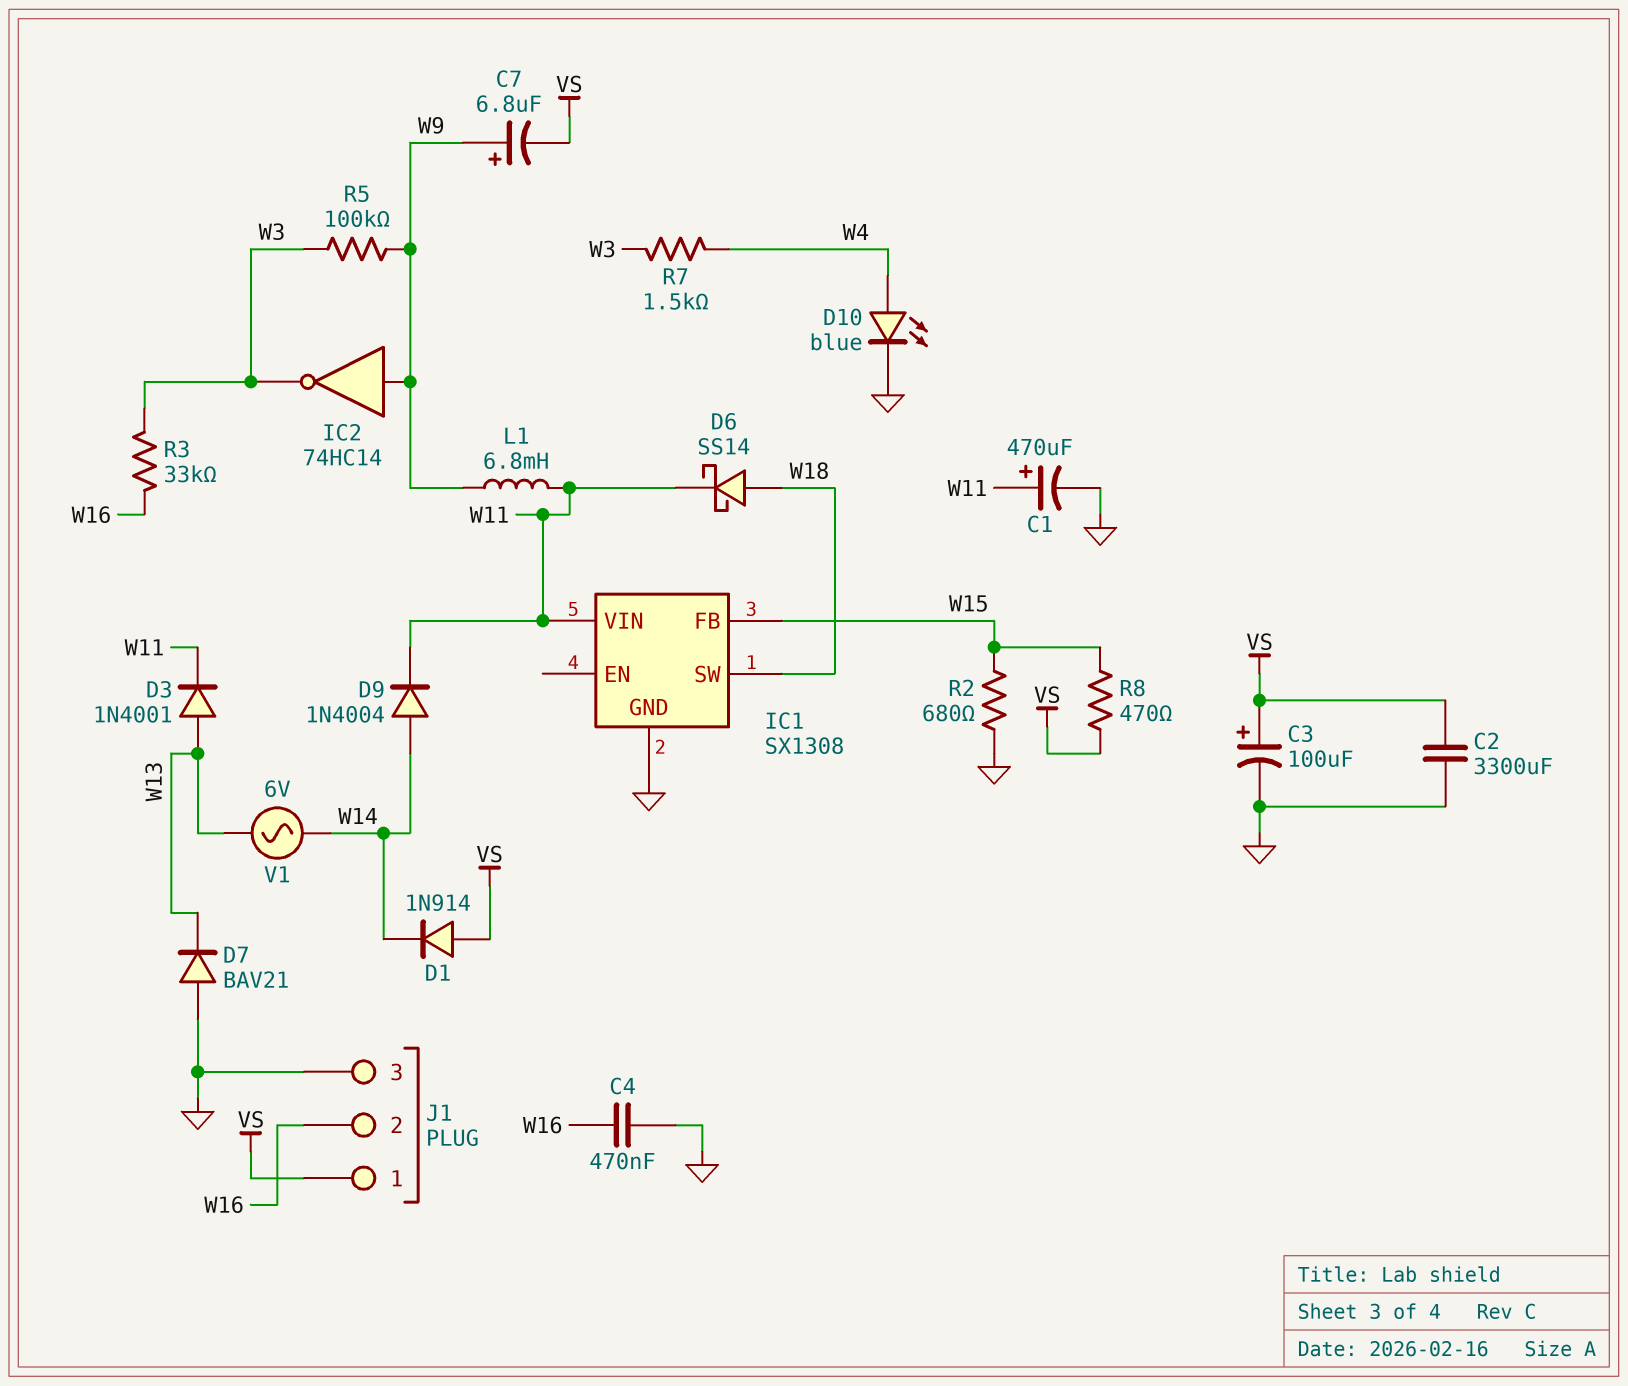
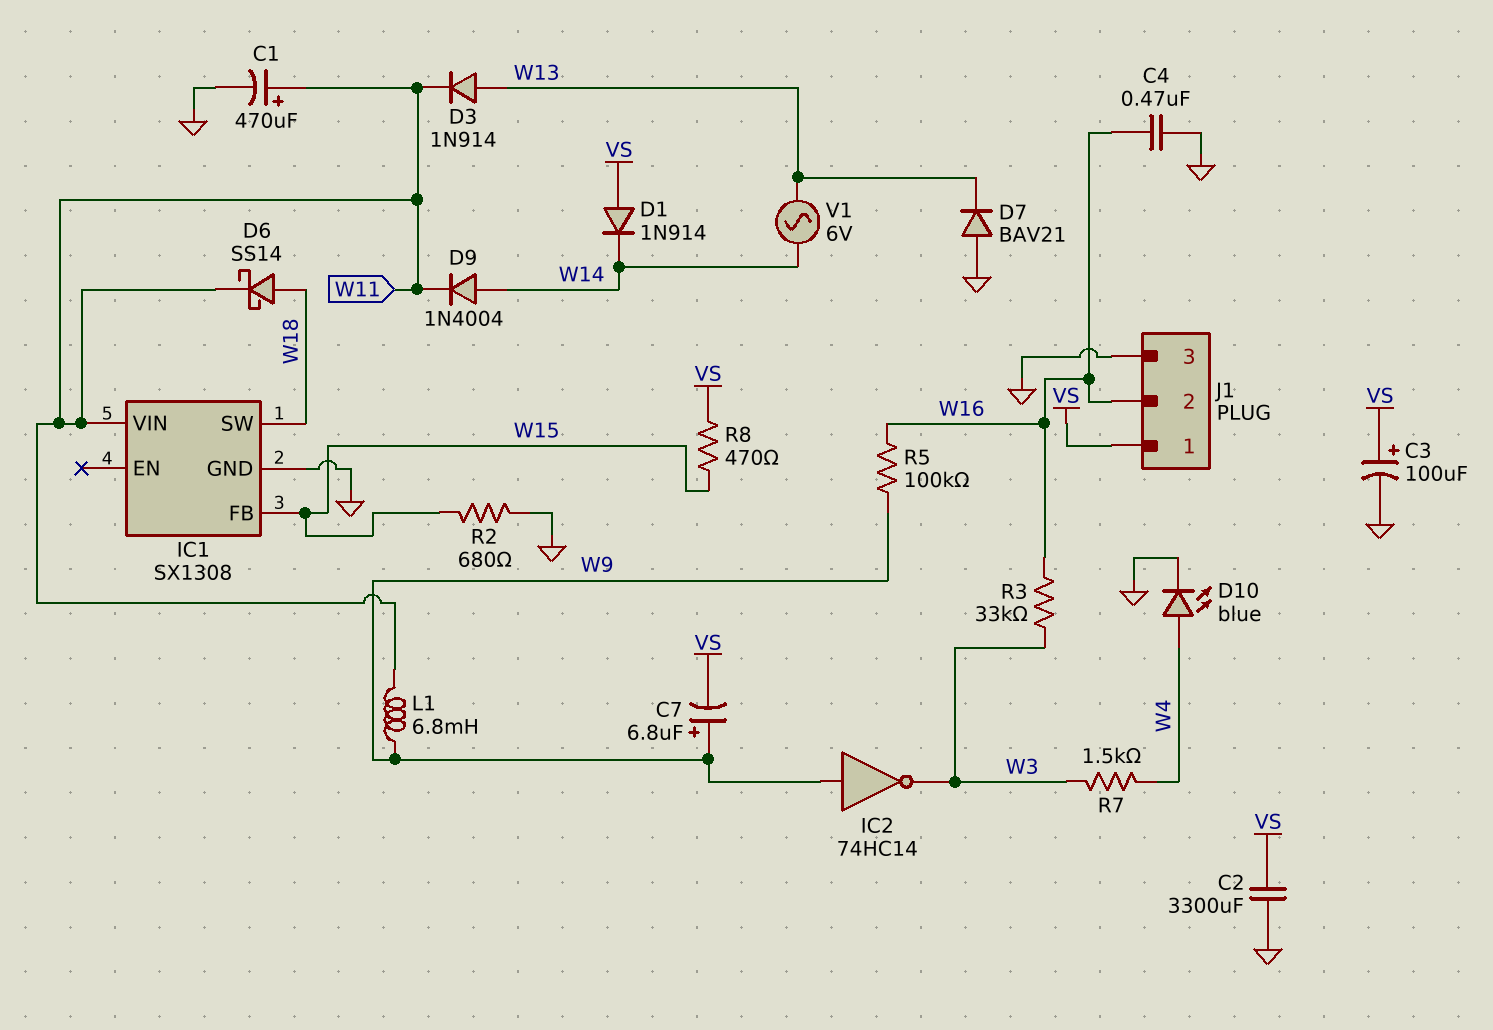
D3: diode 1N4001 (A W13, K W11) -> diode 1N914 (A W13, K W11)
R5: 100k (W3, W9) -> 100k (W9, W16)

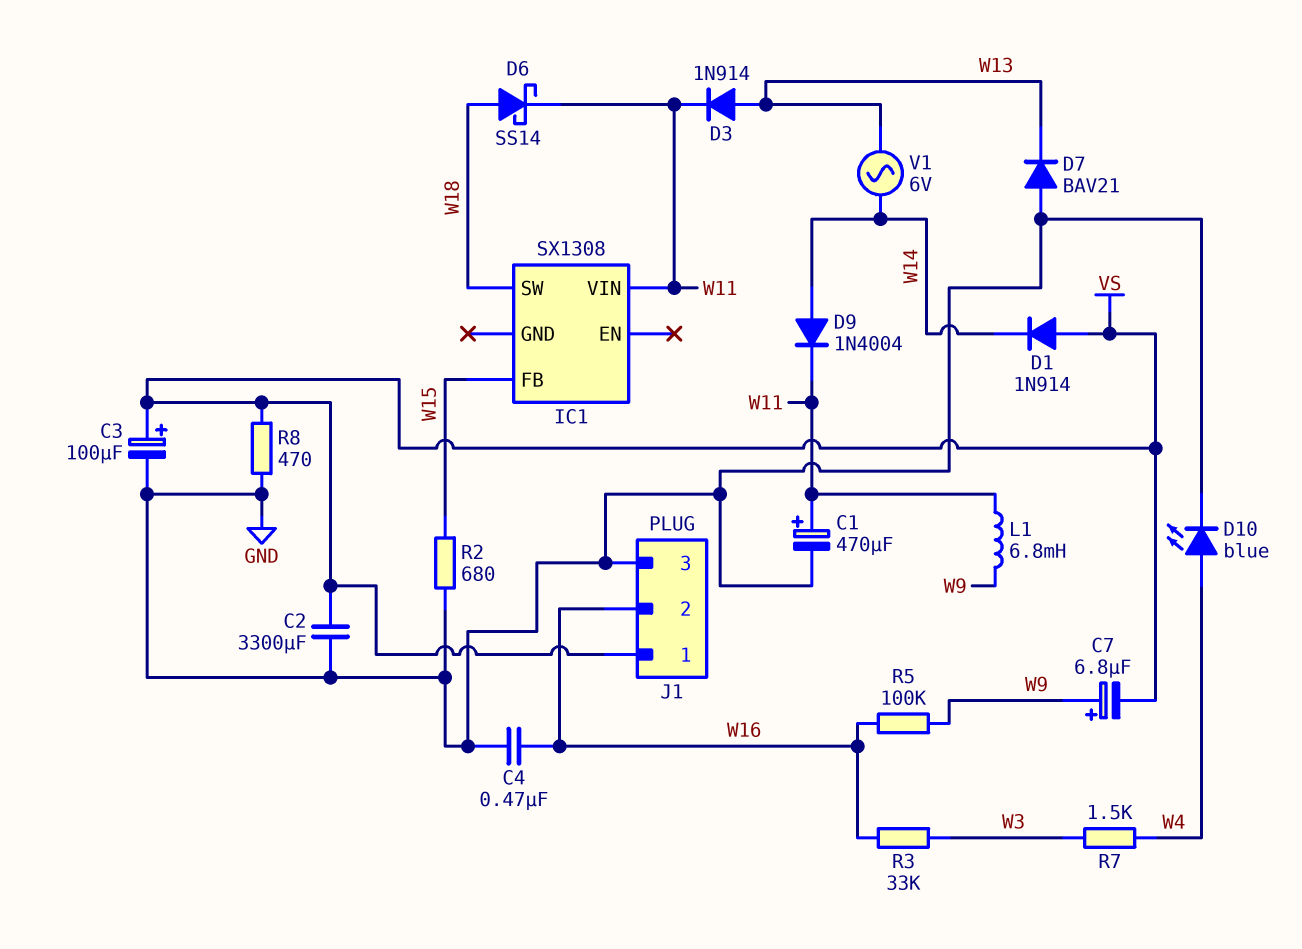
IC1 pin GND: GND -> none
IC2: NOT 74HC14 (in W9, out W3) -> none
R8: 470 (VS, W15) -> 470 (GND, VS)

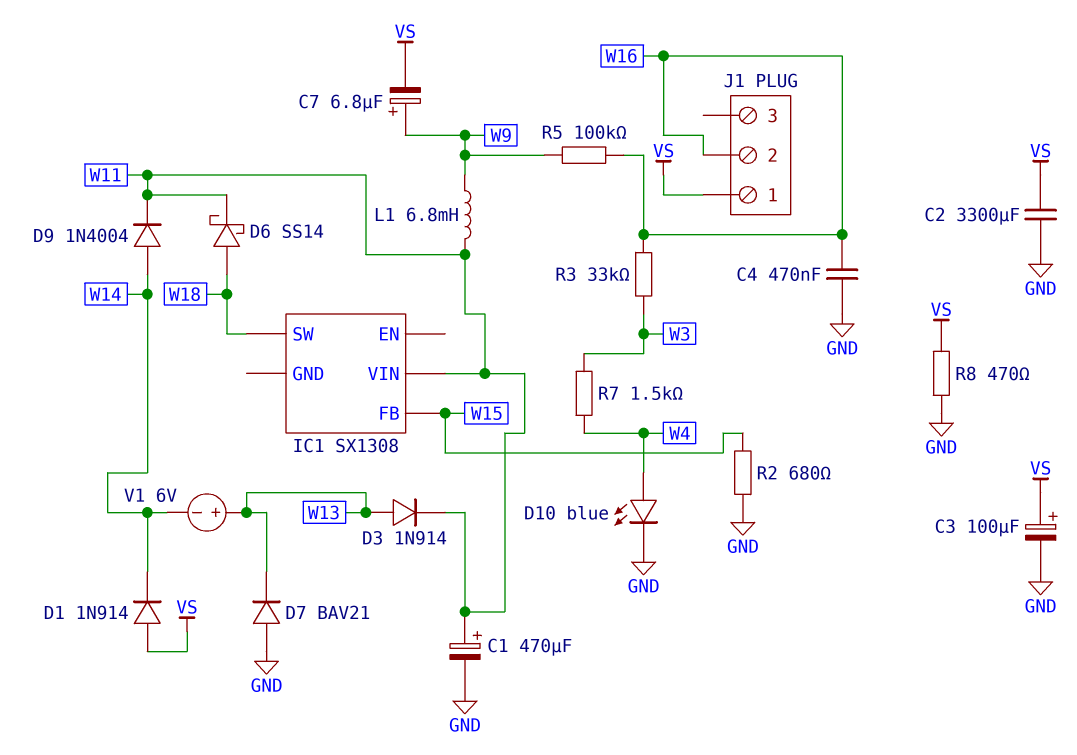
J1 pin 3: GND -> none
V1: AC 6V (W13, W14) -> 6V (plus W13, minus W14)

